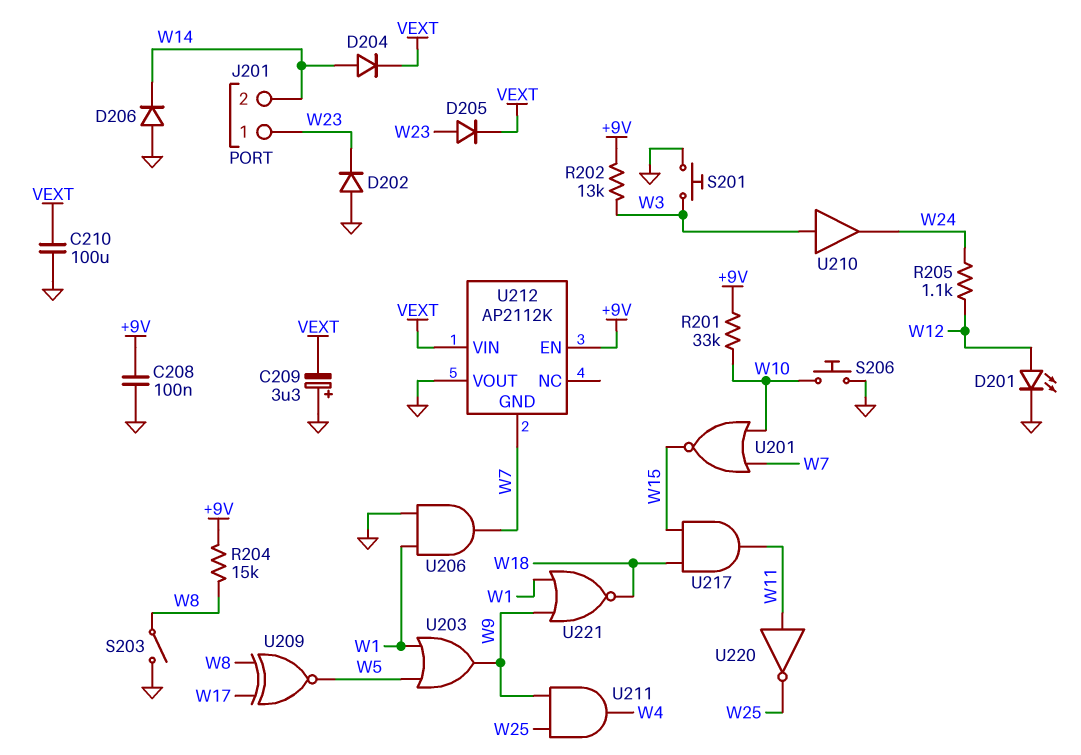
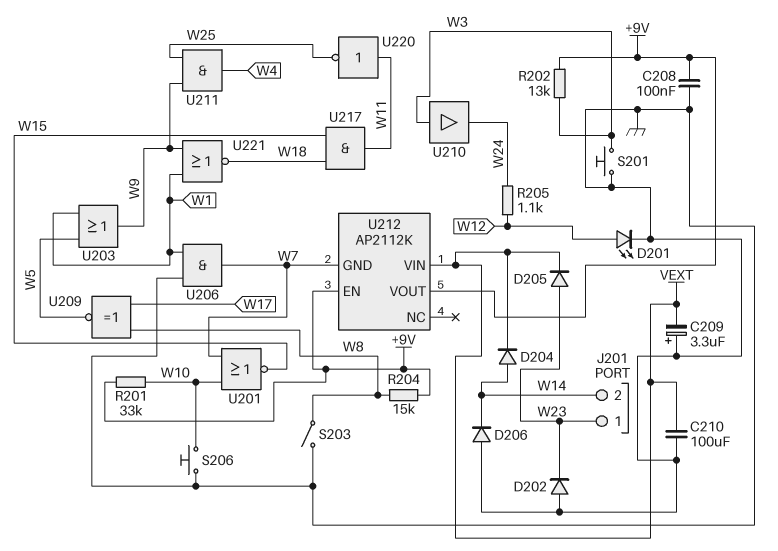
U212 pin VOUT: GND -> +9V

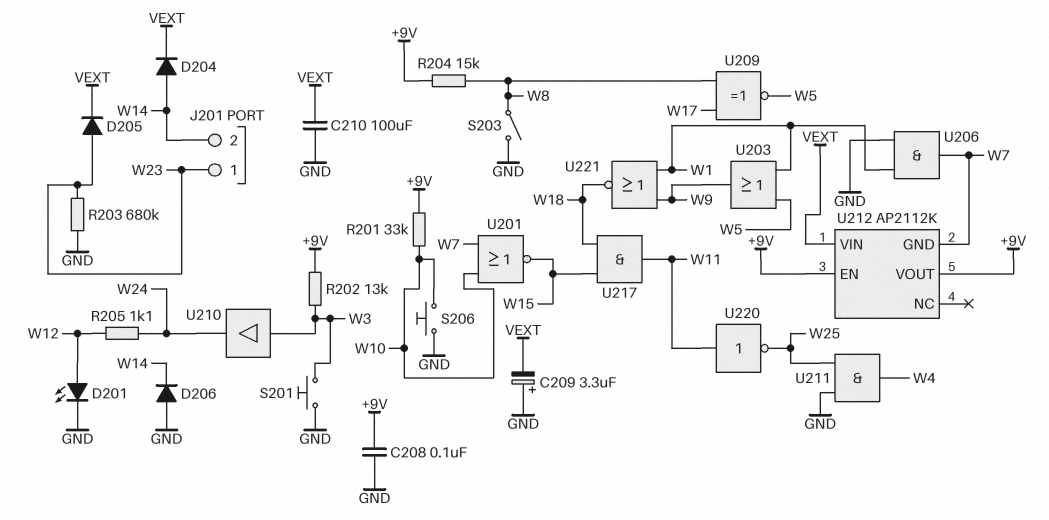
D202: diode (A GND, K W23) -> none
R203: none -> 680k (GND, W23)
U211: AND (in W9, in W25, out W4) -> AND (in GND, in W25, out W4)

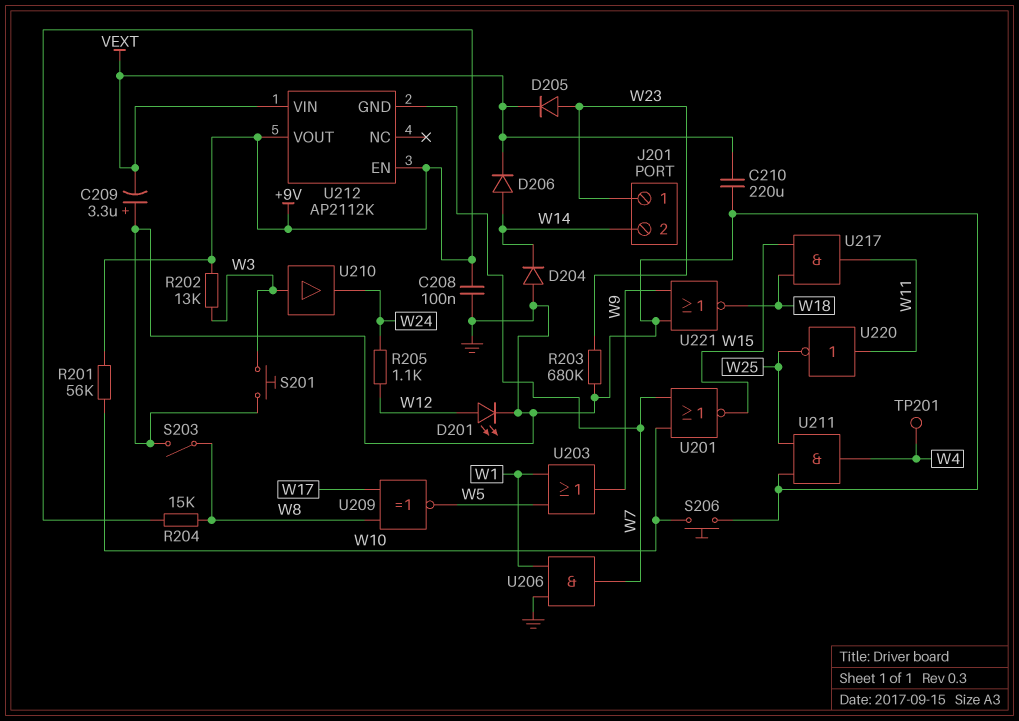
C210: 100uF (GND, VEXT) -> 220uF (GND, VEXT)
D204: diode (A W14, K VEXT) -> diode (A GND, K W14)
D206: diode (A GND, K W14) -> diode (A W14, K VEXT)
R201: 33k (+9V, W10) -> 56k (+9V, W10)
TP201: none -> test point (W4)
U221: NOR (in W1, in W9, out W18) -> NOR (in GND, in W9, out W18)

